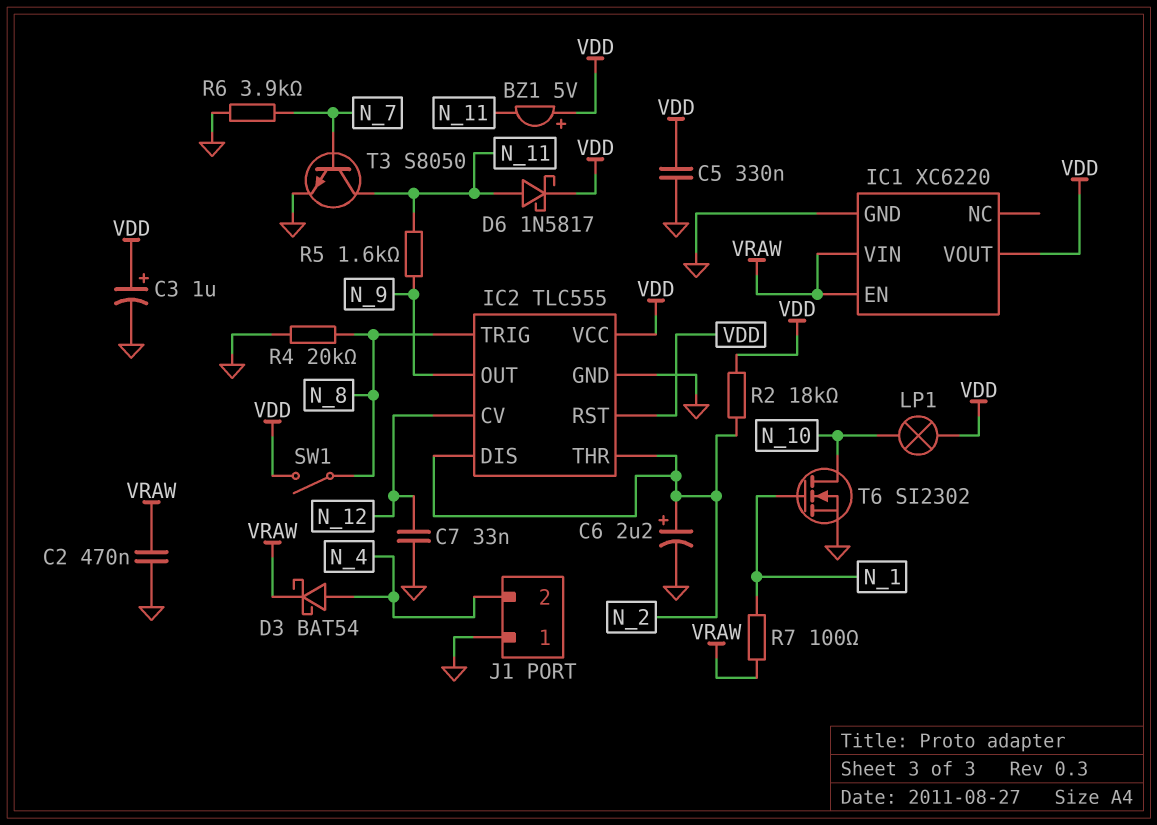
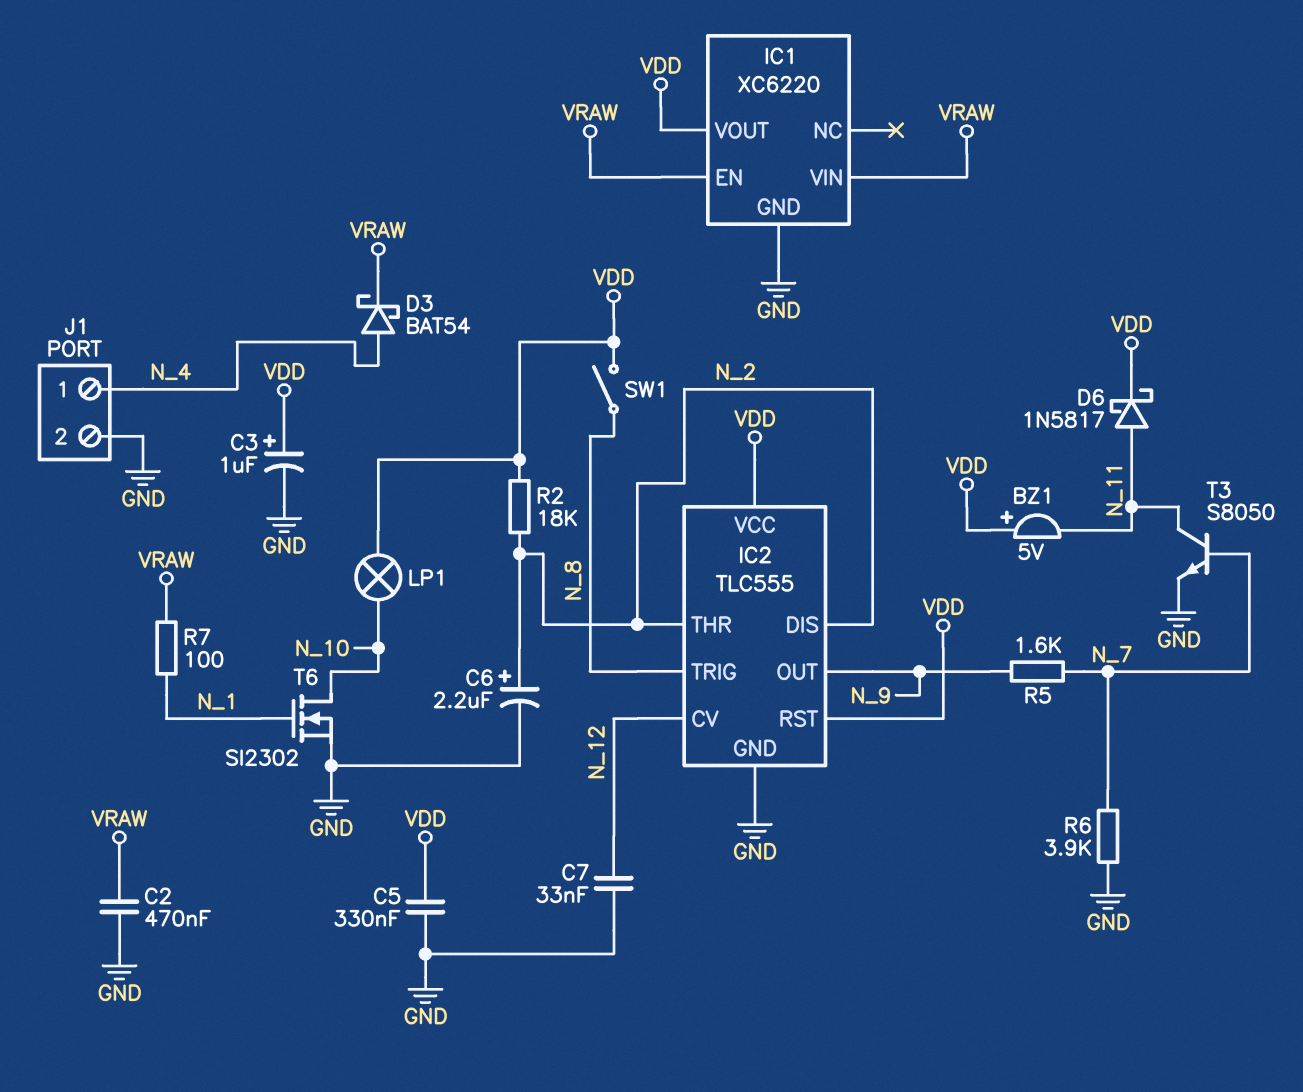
J1 pin 1: GND -> N_4
J1 pin 2: N_4 -> GND
R4: 20k (GND, N_8) -> none
R5: 1.6k (N_9, N_11) -> 1.6k (N_7, N_9)

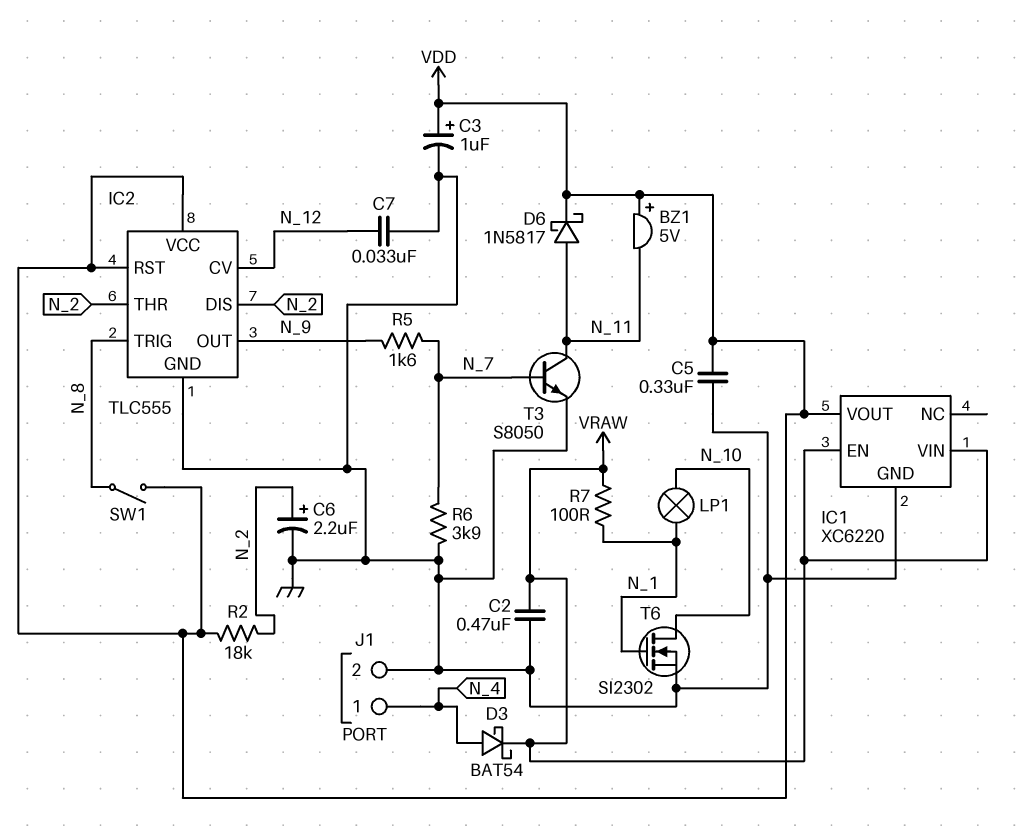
LP1: lamp (N_10, VDD) -> lamp (N_1, N_10)

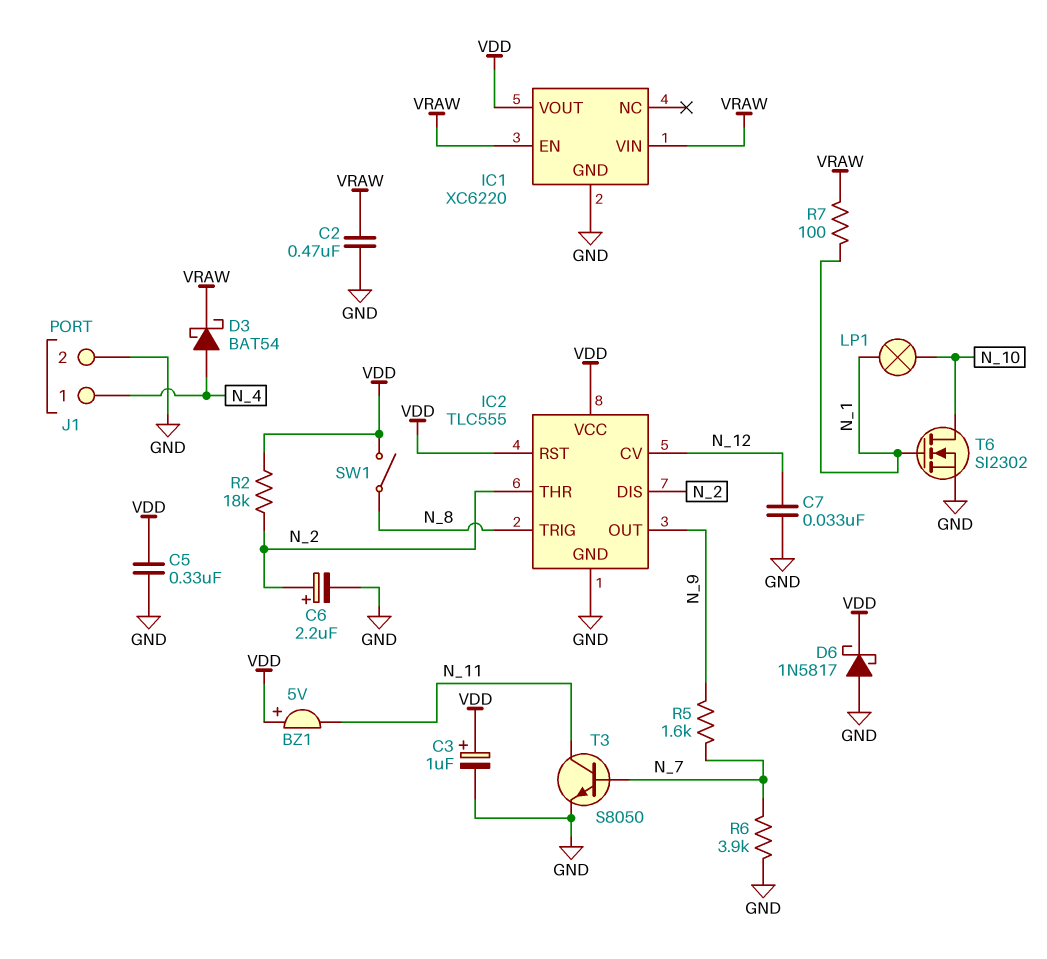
D6: schottky 1N5817 (A N_11, K VDD) -> schottky 1N5817 (A GND, K VDD)

